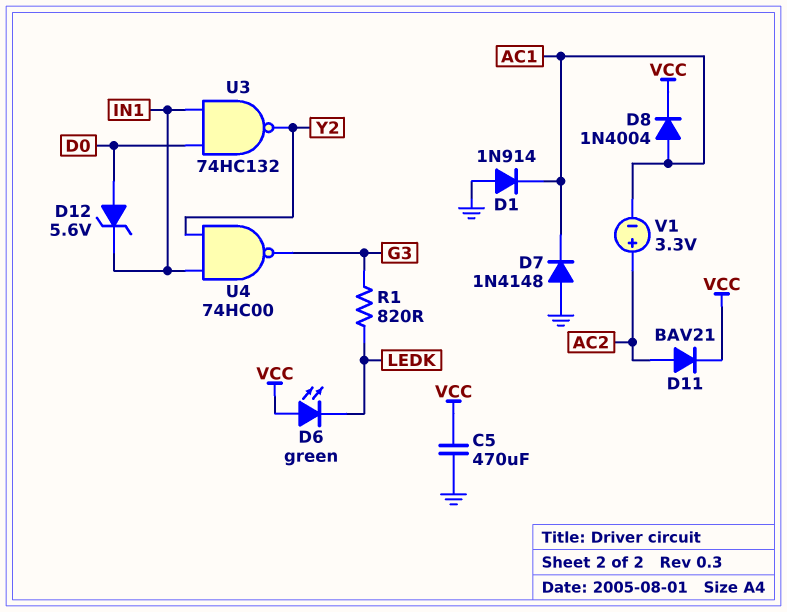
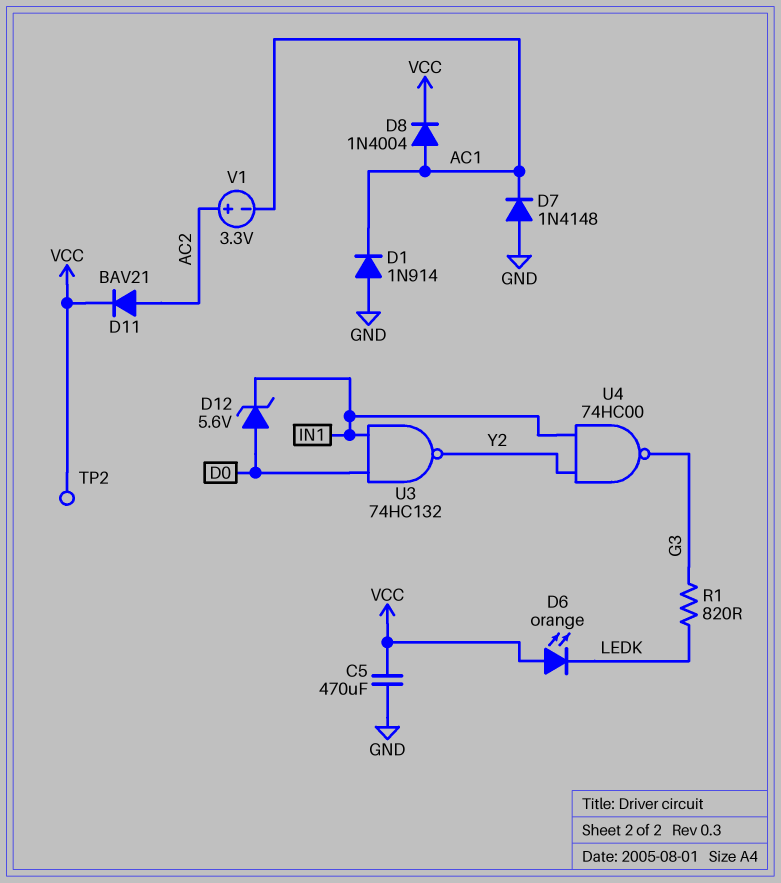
D6: LED green (A VCC, K LEDK) -> LED orange (A VCC, K LEDK)
TP2: none -> test point (VCC)

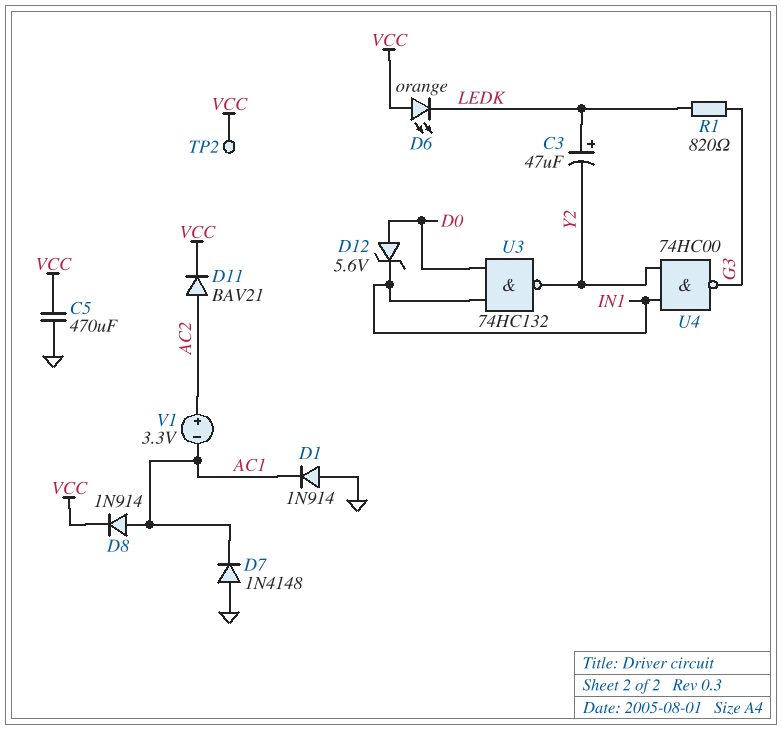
C3: none -> 47uF (plus LEDK, minus Y2)
D8: diode 1N4004 (A AC1, K VCC) -> diode 1N914 (A AC1, K VCC)

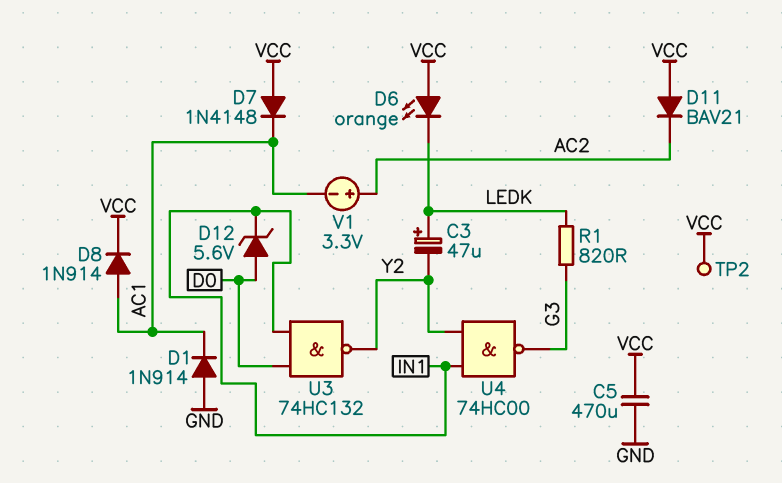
D7: diode 1N4148 (A GND, K AC1) -> diode 1N4148 (A VCC, K AC1)
D11: diode BAV21 (A AC2, K VCC) -> diode BAV21 (A VCC, K AC2)

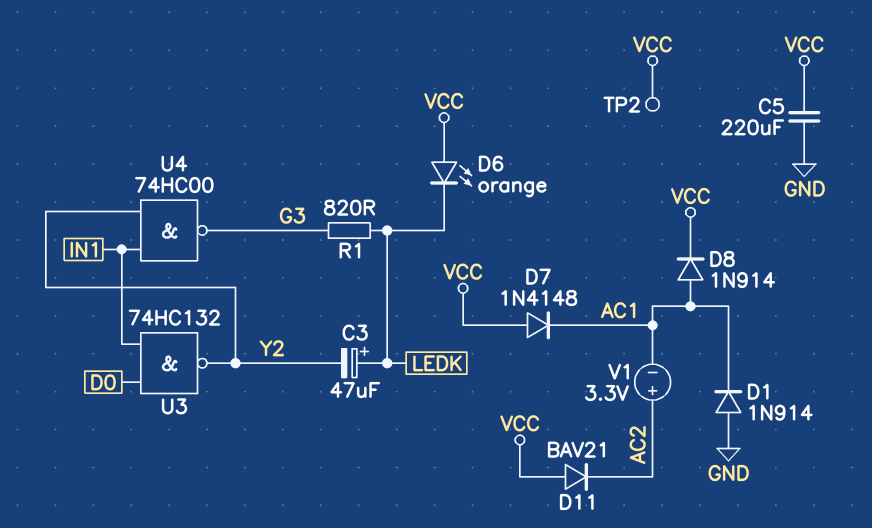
C5: 470uF (GND, VCC) -> 220uF (GND, VCC)
D12: zener 5.6V (A D0, K IN1) -> none

